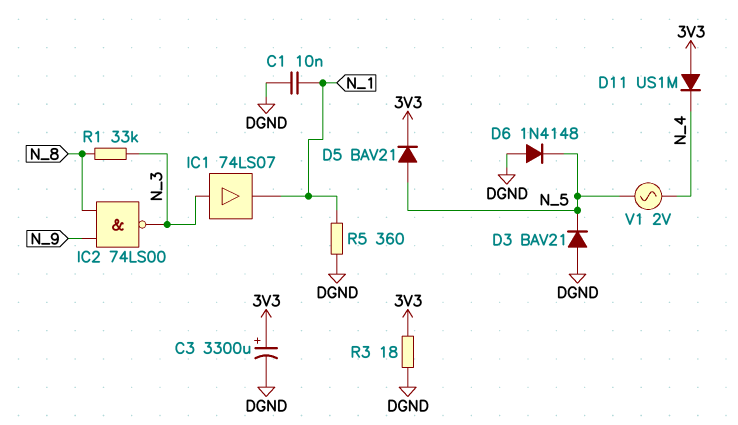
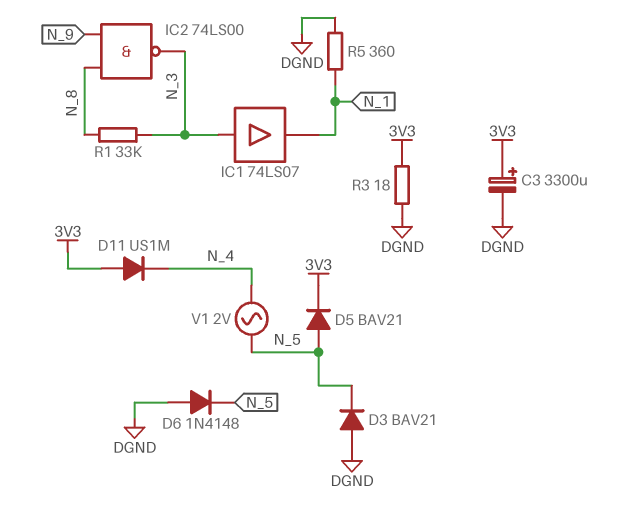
C1: 10nF (DGND, N_1) -> none

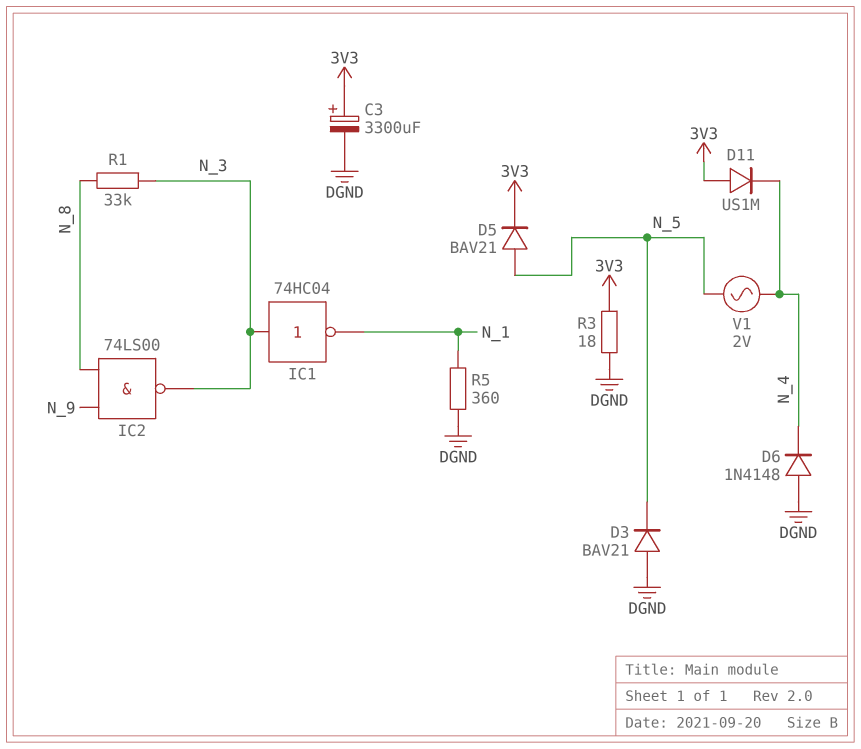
D6: diode 1N4148 (A DGND, K N_5) -> diode 1N4148 (A DGND, K N_4)
IC1: buffer 74LS07 (in N_3, out N_1) -> NOT 74HC04 (in N_3, out N_1)

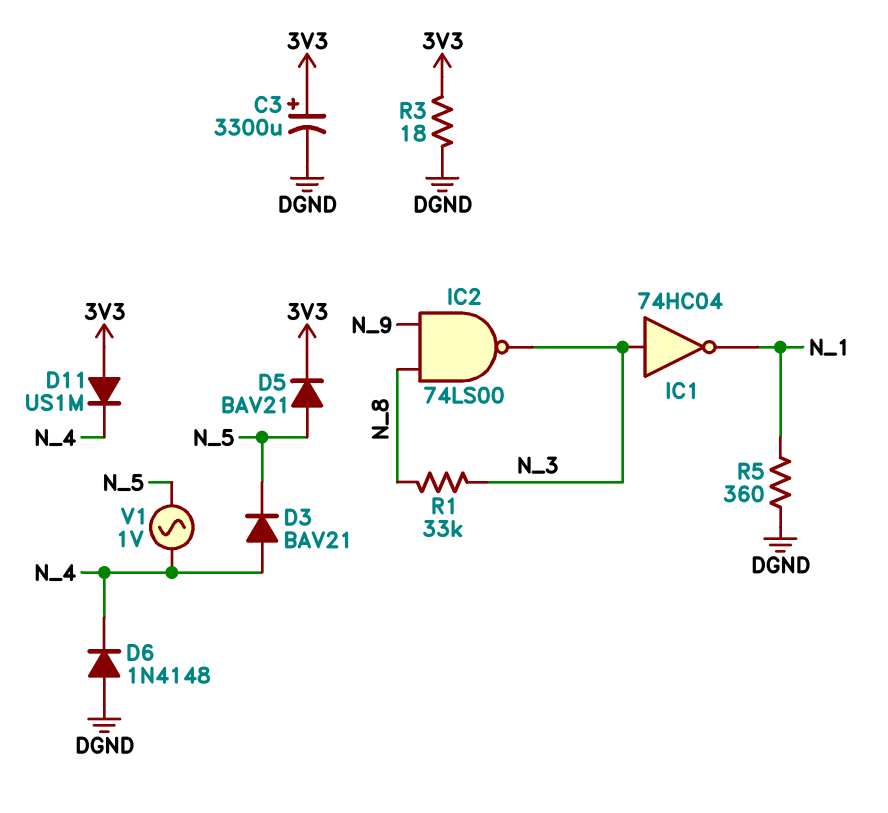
D3: diode BAV21 (A DGND, K N_5) -> diode BAV21 (A N_4, K N_5)
V1: AC 2V (N_4, N_5) -> AC 1V (N_4, N_5)

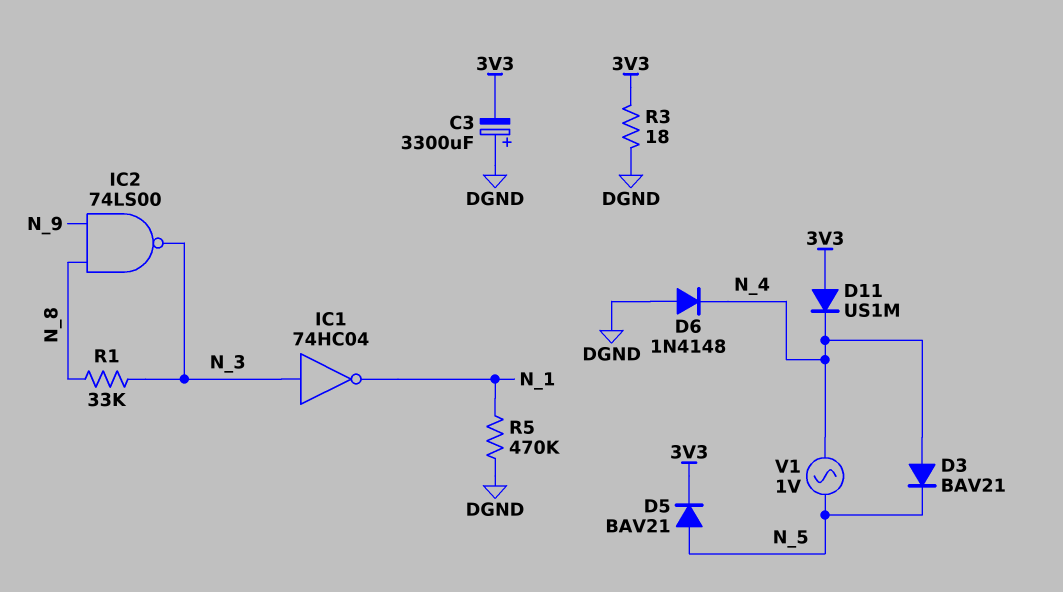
C3: 3300uF (plus 3V3, minus DGND) -> 3300uF (plus DGND, minus 3V3)
R5: 360 (DGND, N_1) -> 470k (DGND, N_1)

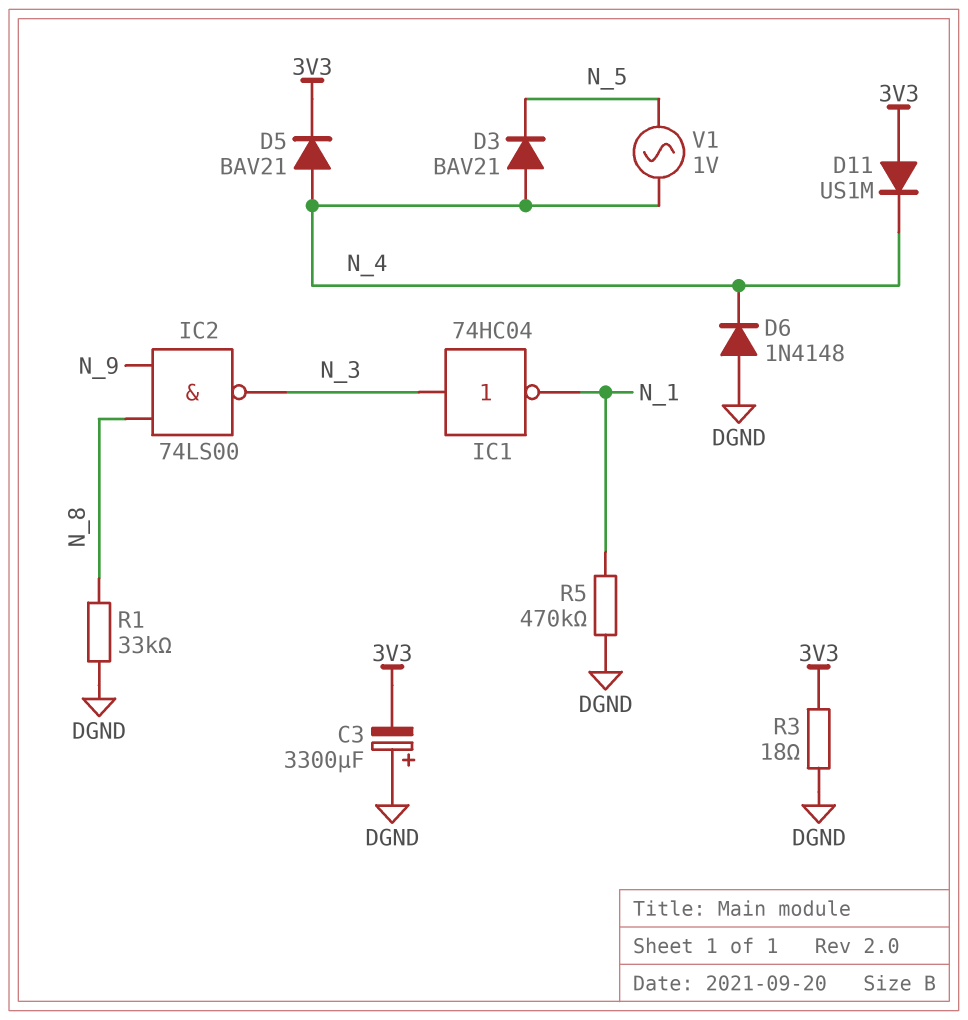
D5: diode BAV21 (A N_5, K 3V3) -> diode BAV21 (A N_4, K 3V3)
R1: 33k (N_3, N_8) -> 33k (DGND, N_8)

